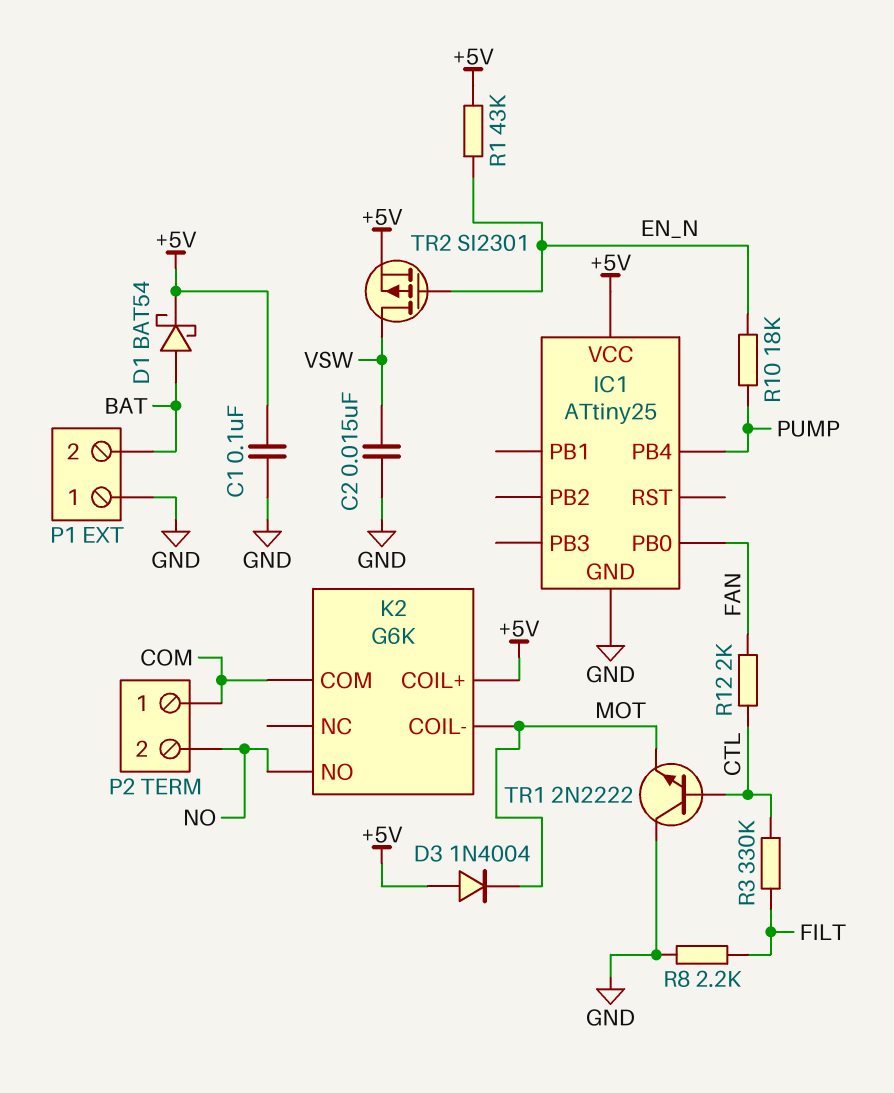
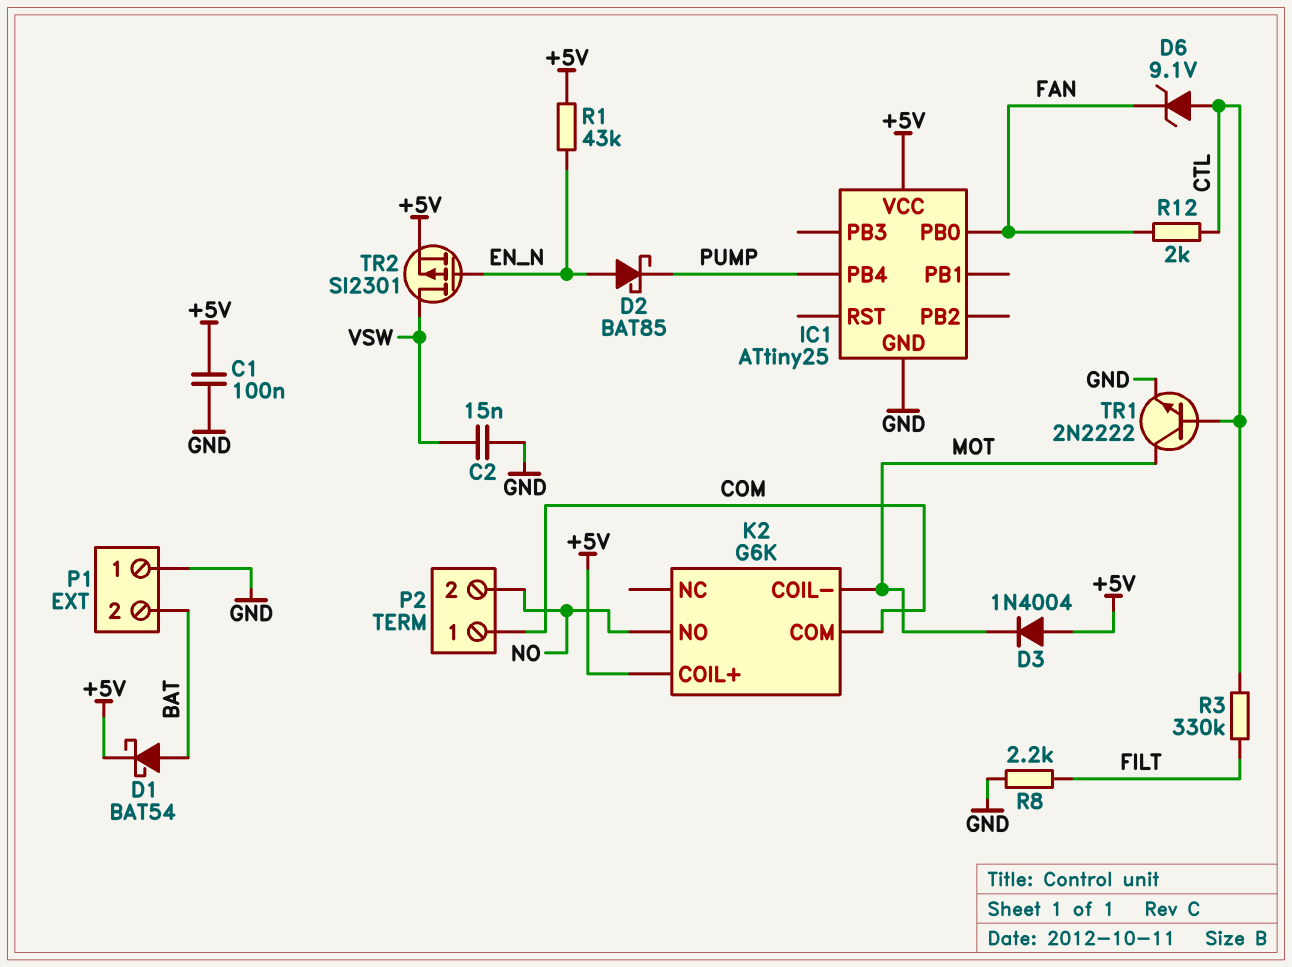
D2: none -> schottky BAT85 (A EN_N, K PUMP)
D6: none -> zener 9.1V (A CTL, K FAN)
R10: 18k (EN_N, PUMP) -> none
TR1: NPN 2N2222 (B CTL, C GND, E MOT) -> NPN 2N2222 (B CTL, C MOT, E GND)

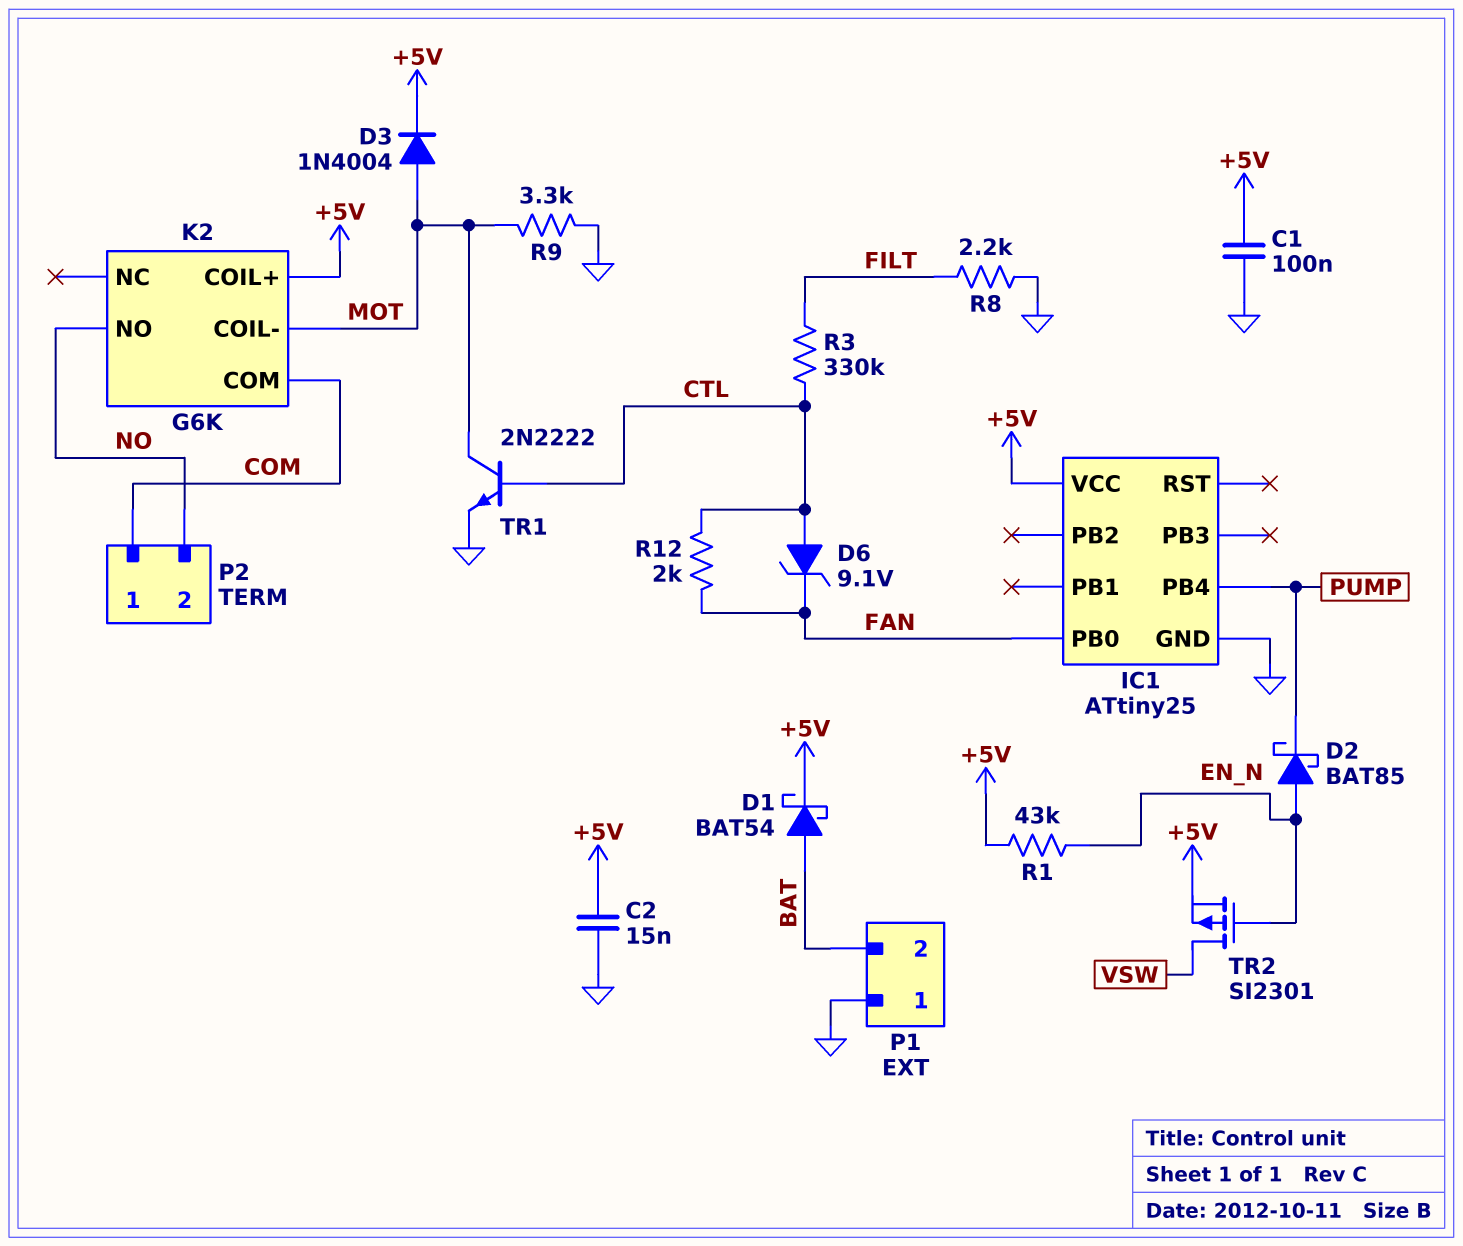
C2: 15nF (GND, VSW) -> 15nF (+5V, GND)
D3: diode 1N4004 (A +5V, K MOT) -> diode 1N4004 (A MOT, K +5V)
R9: none -> 3.3k (GND, MOT)

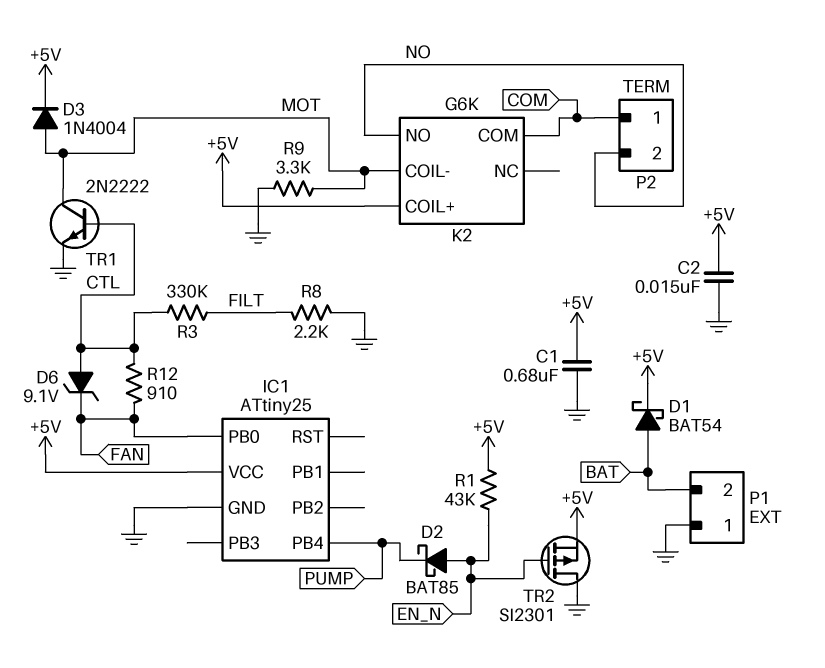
C1: 100nF (+5V, GND) -> 680nF (+5V, GND)
R12: 2k (CTL, FAN) -> 910 (CTL, FAN)
TR2: PMOS SI2301 (G EN_N, D VSW, S +5V) -> PMOS SI2301 (G EN_N, D GND, S +5V)

